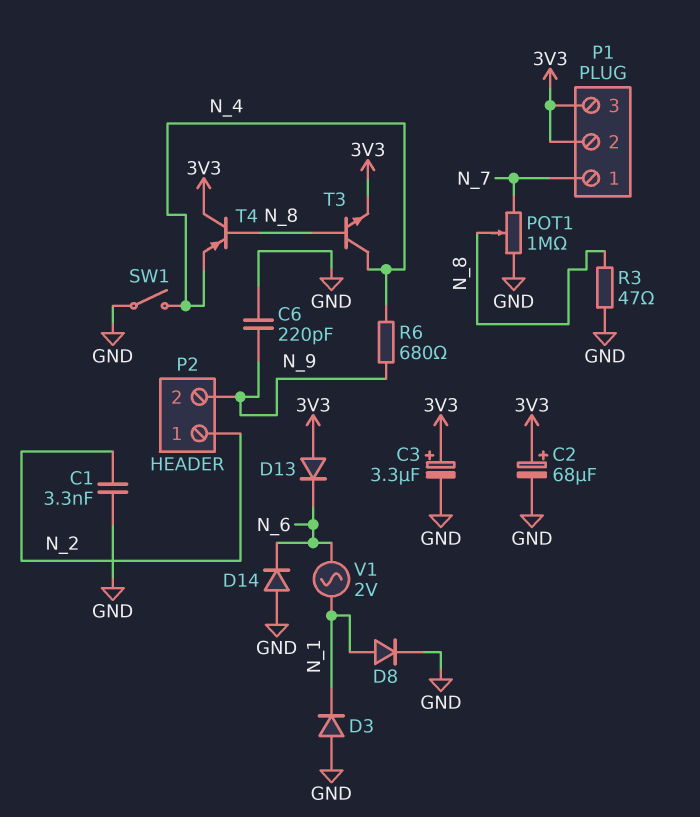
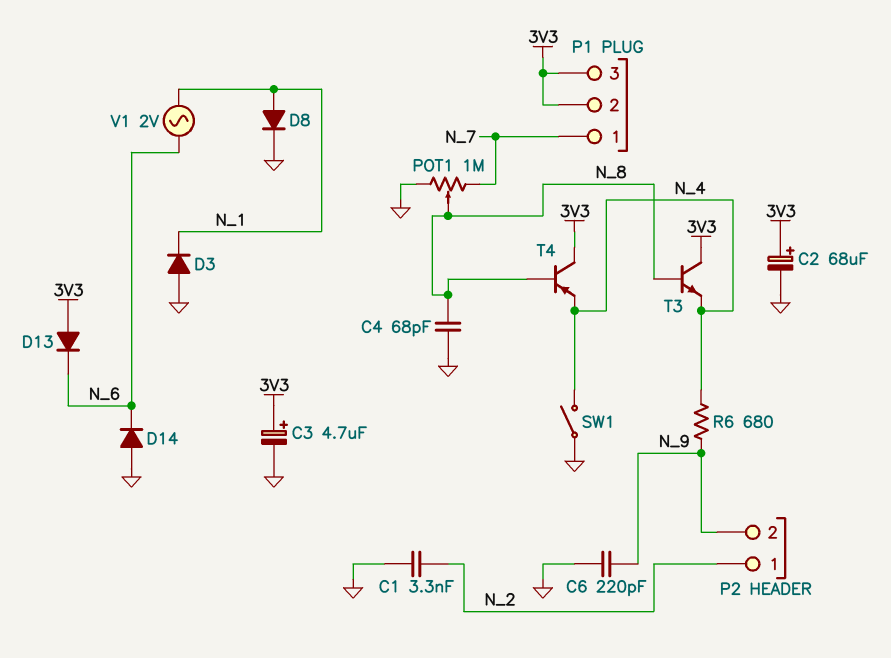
C3: 3.3uF (plus 3V3, minus GND) -> 4.7uF (plus 3V3, minus GND)
C4: none -> 68pF (GND, N_8)
R3: 47 (GND, N_8) -> none
T3: NPN (B N_8, C N_4, E 3V3) -> NPN (B N_8, C 3V3, E N_4)

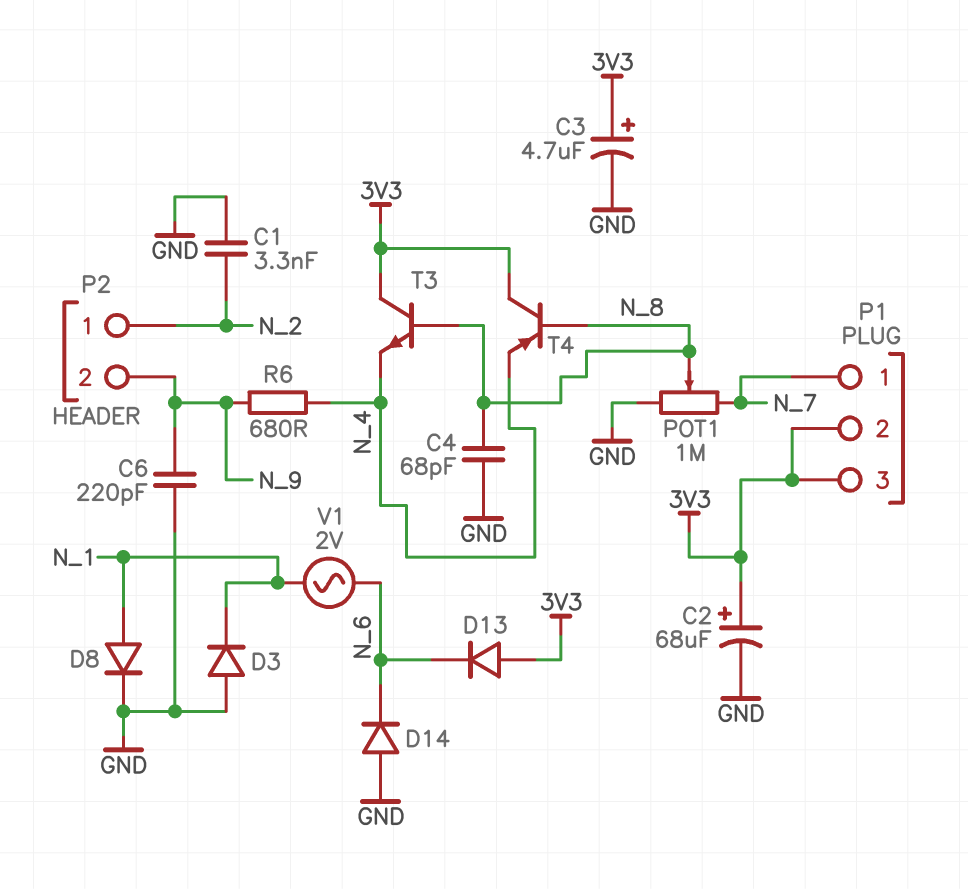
SW1: switch (GND, N_4) -> none

